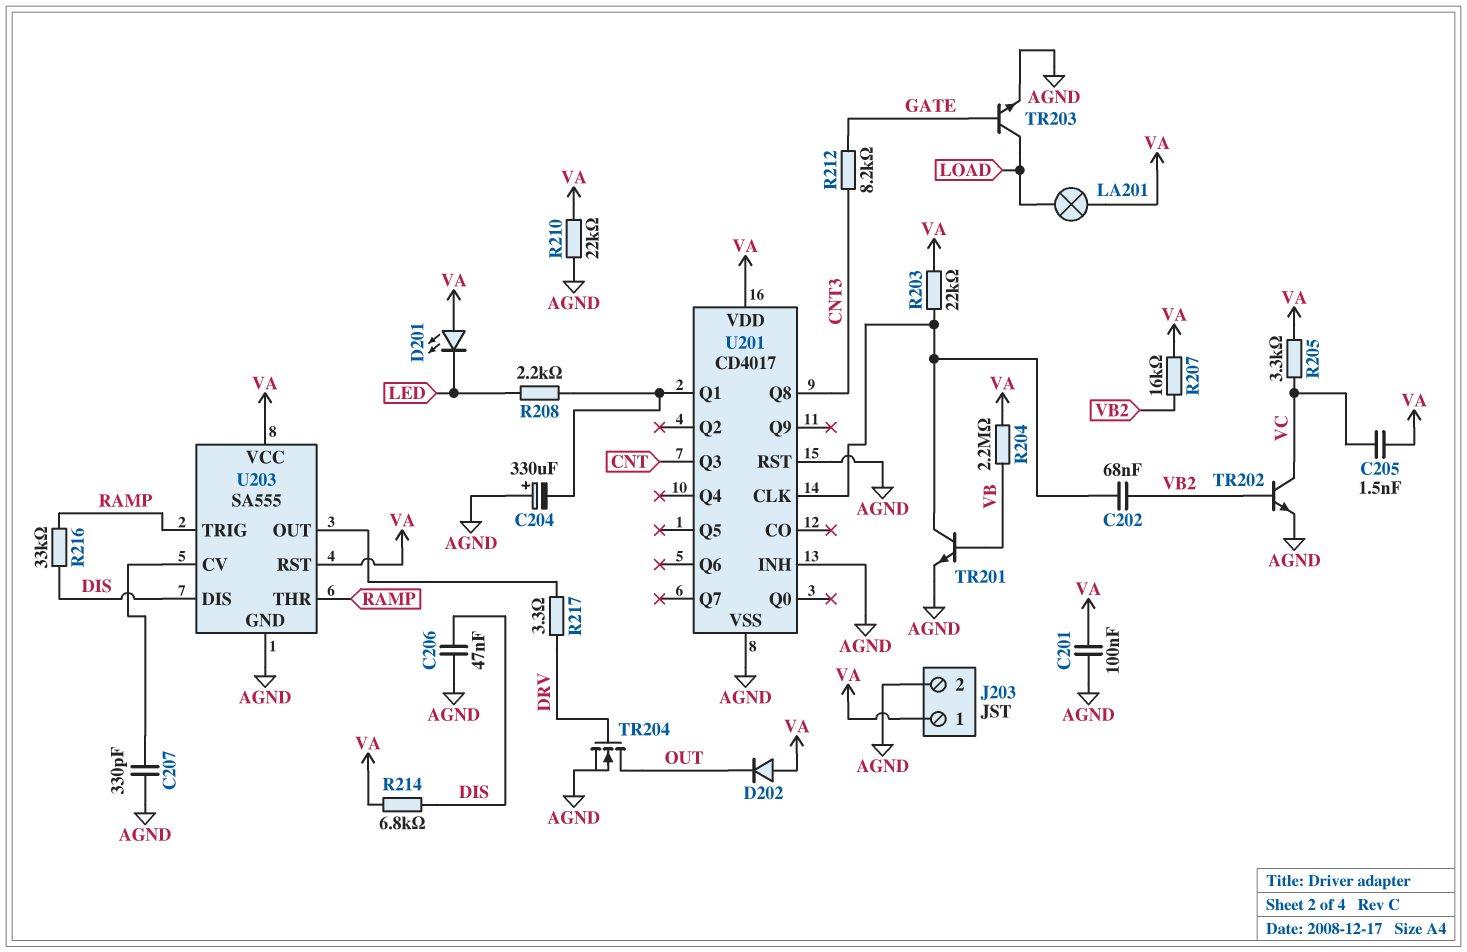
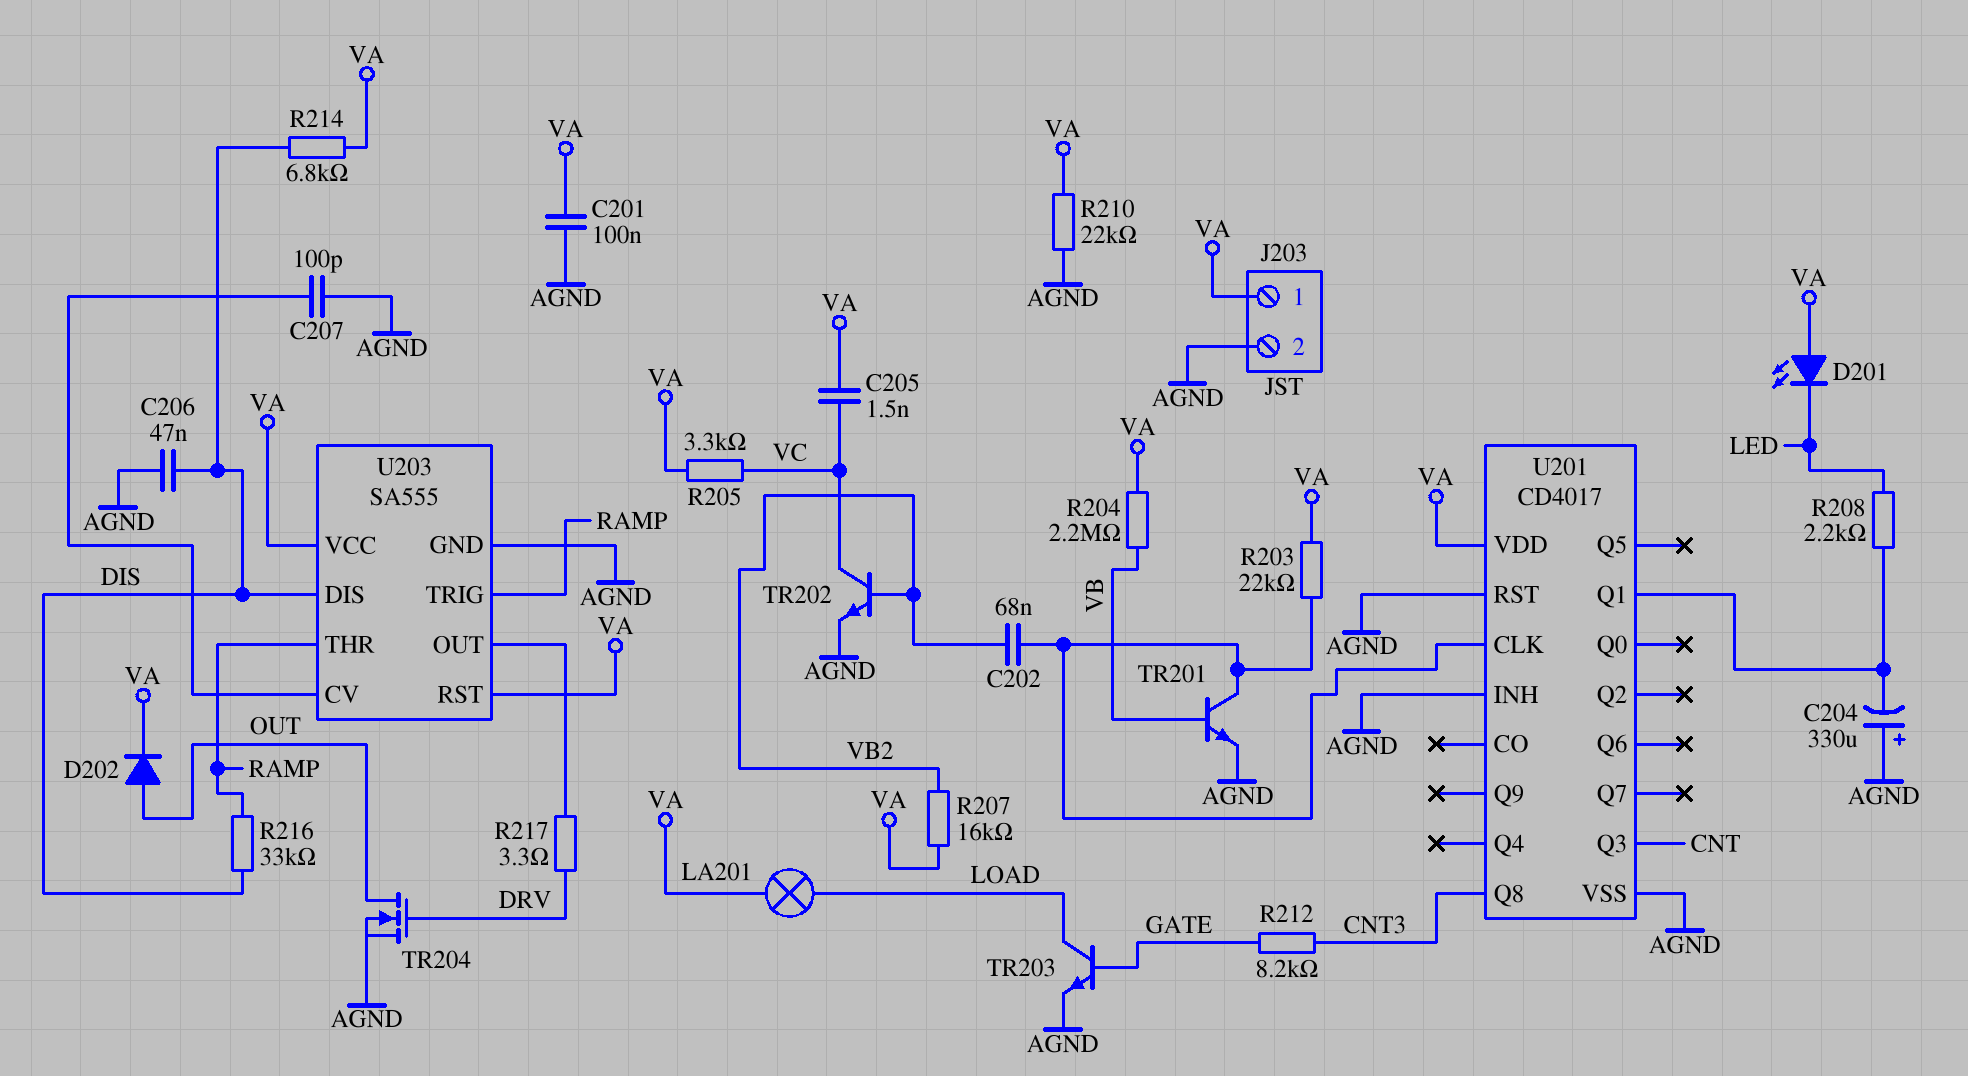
C207: 330pF (AGND, U203/CV) -> 100pF (AGND, U203/CV)
D202: diode (A VA, K OUT) -> diode (A OUT, K VA)

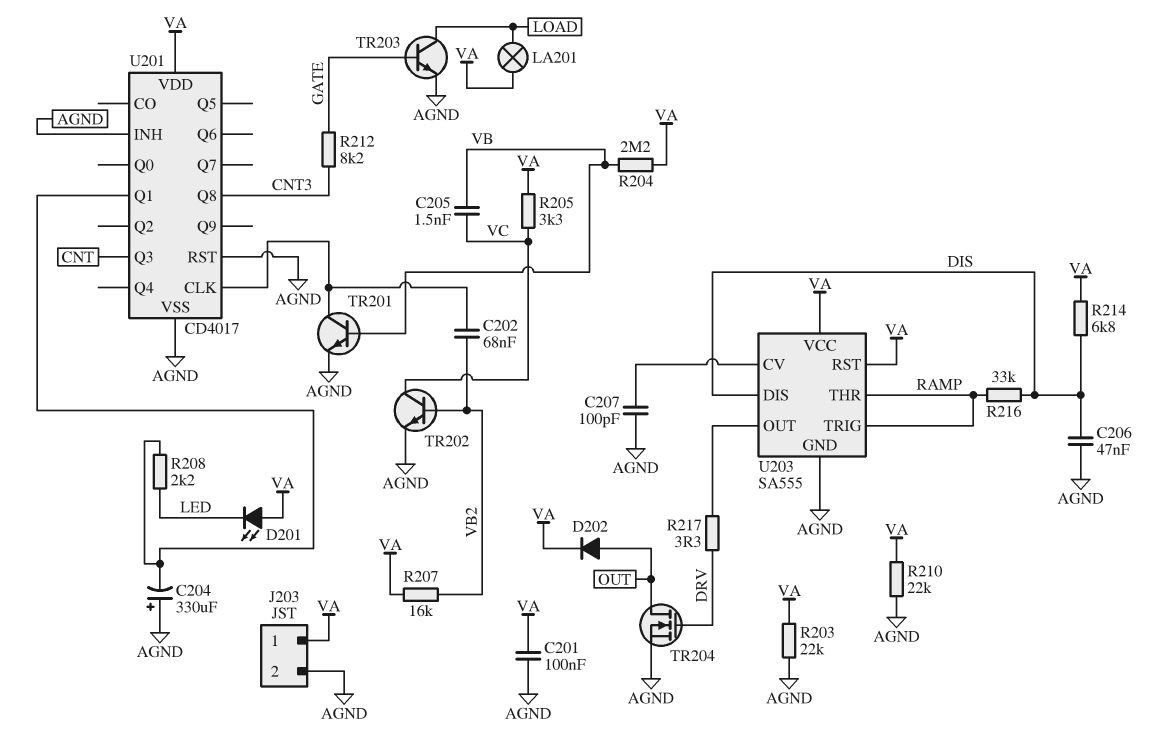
C205: 1.5nF (VA, VC) -> 1.5nF (VB, VC)
R203: 22k (U201/CLK, VA) -> 22k (AGND, VA)

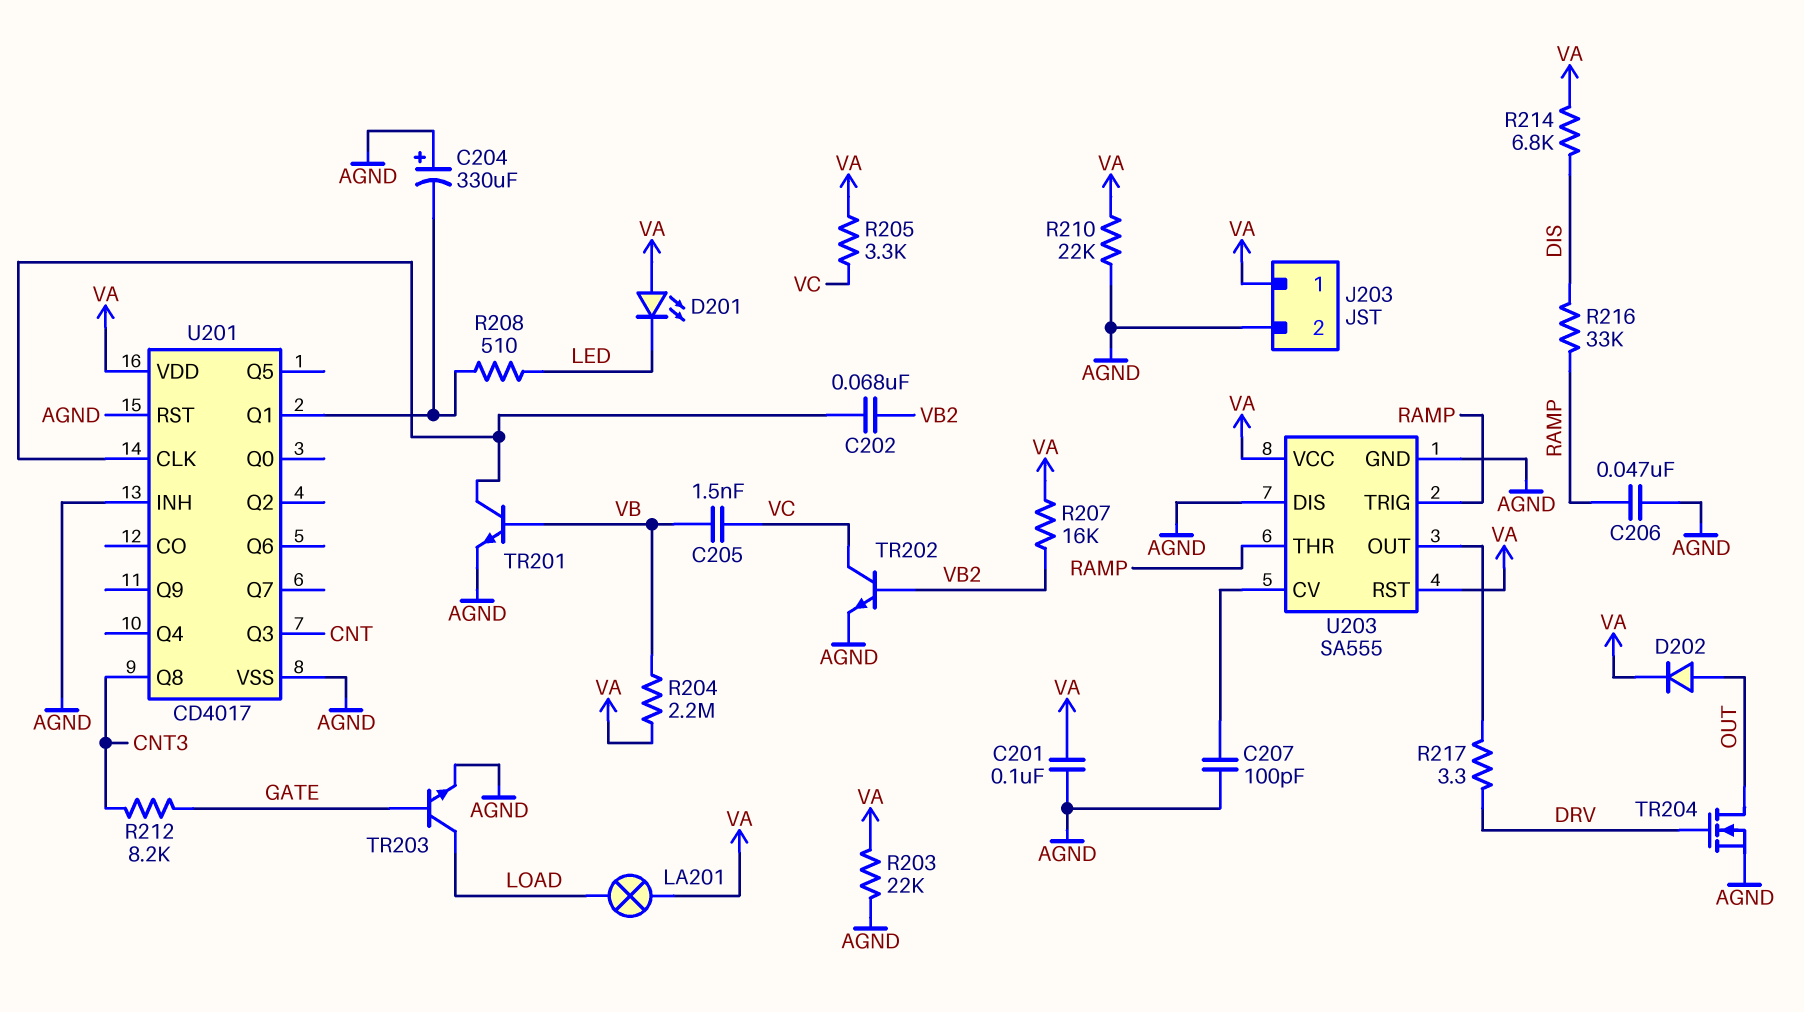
C206: 47nF (AGND, DIS) -> 47nF (AGND, RAMP)
R208: 2.2k (LED, U201/Q1) -> 510 (LED, U201/Q1)
U203 pin DIS: DIS -> AGND

